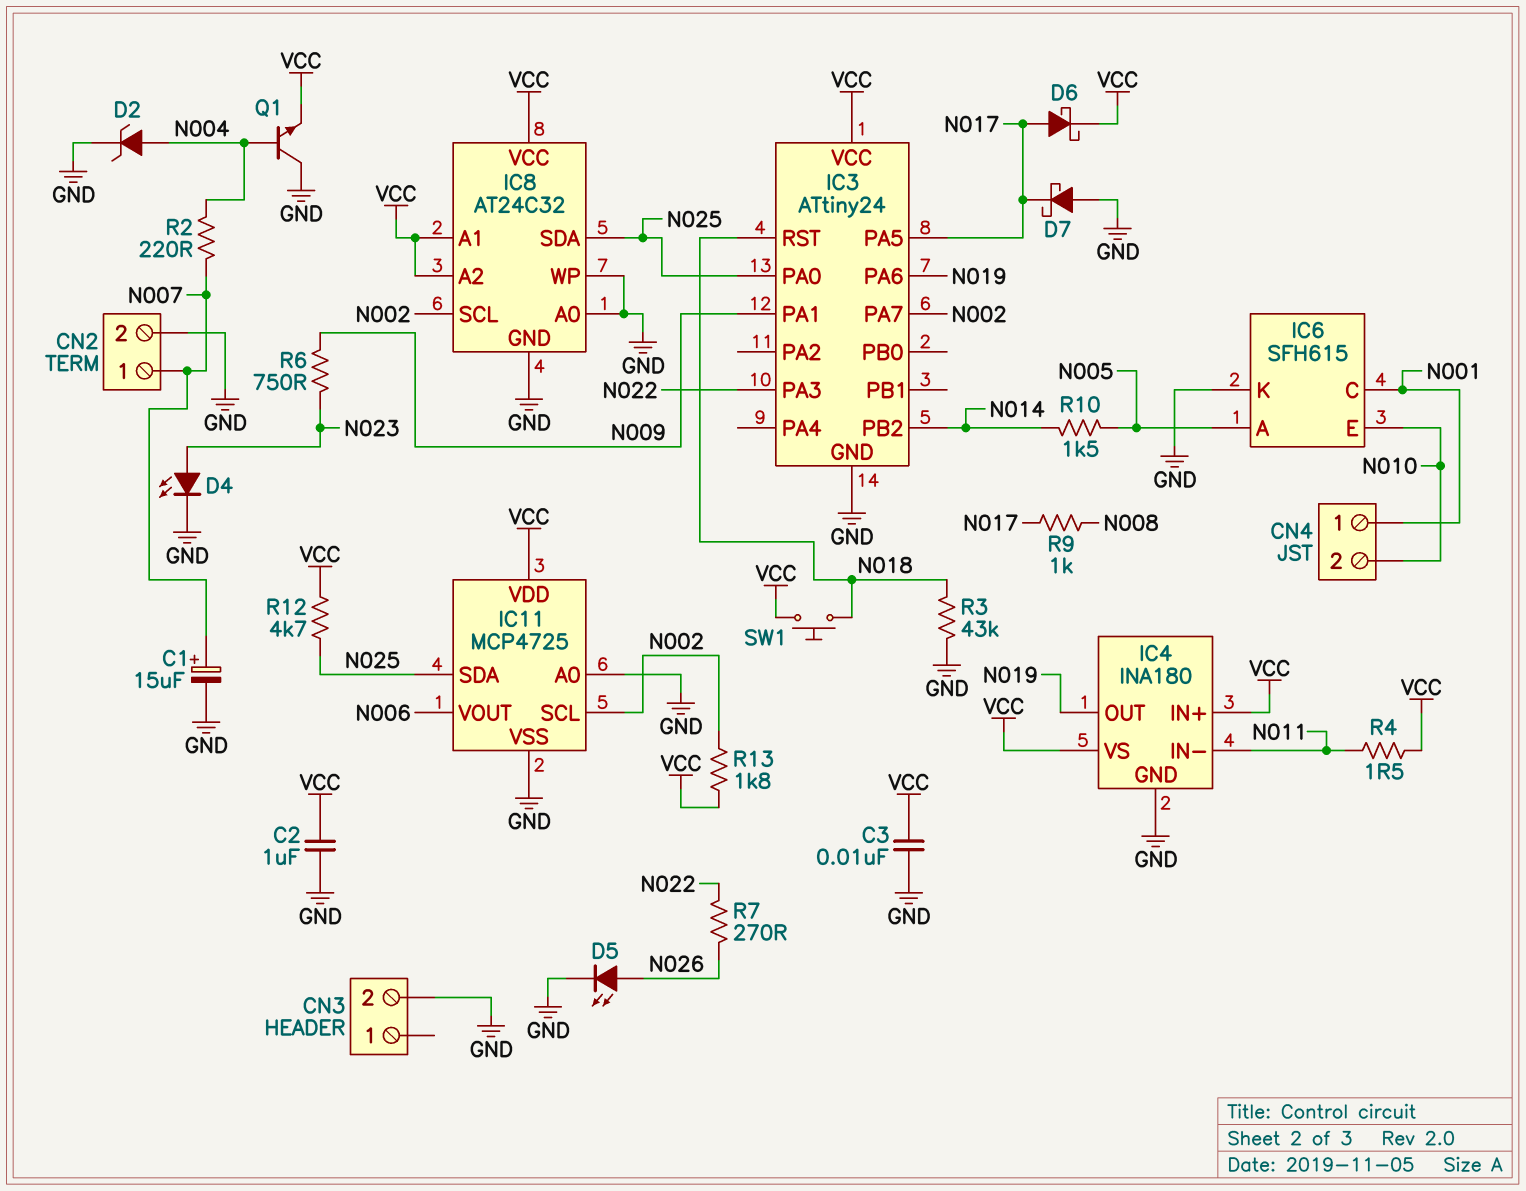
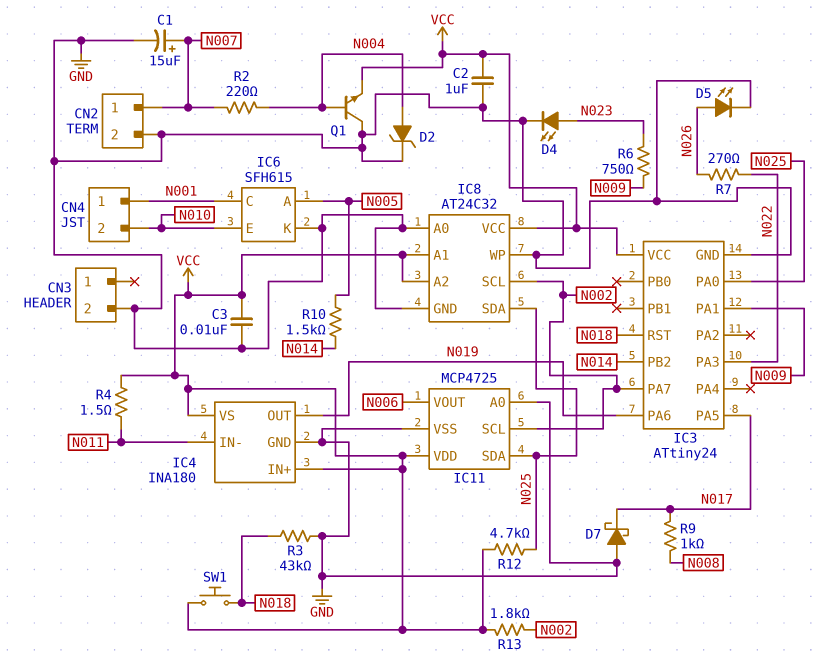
D6: schottky (A N017, K VCC) -> none

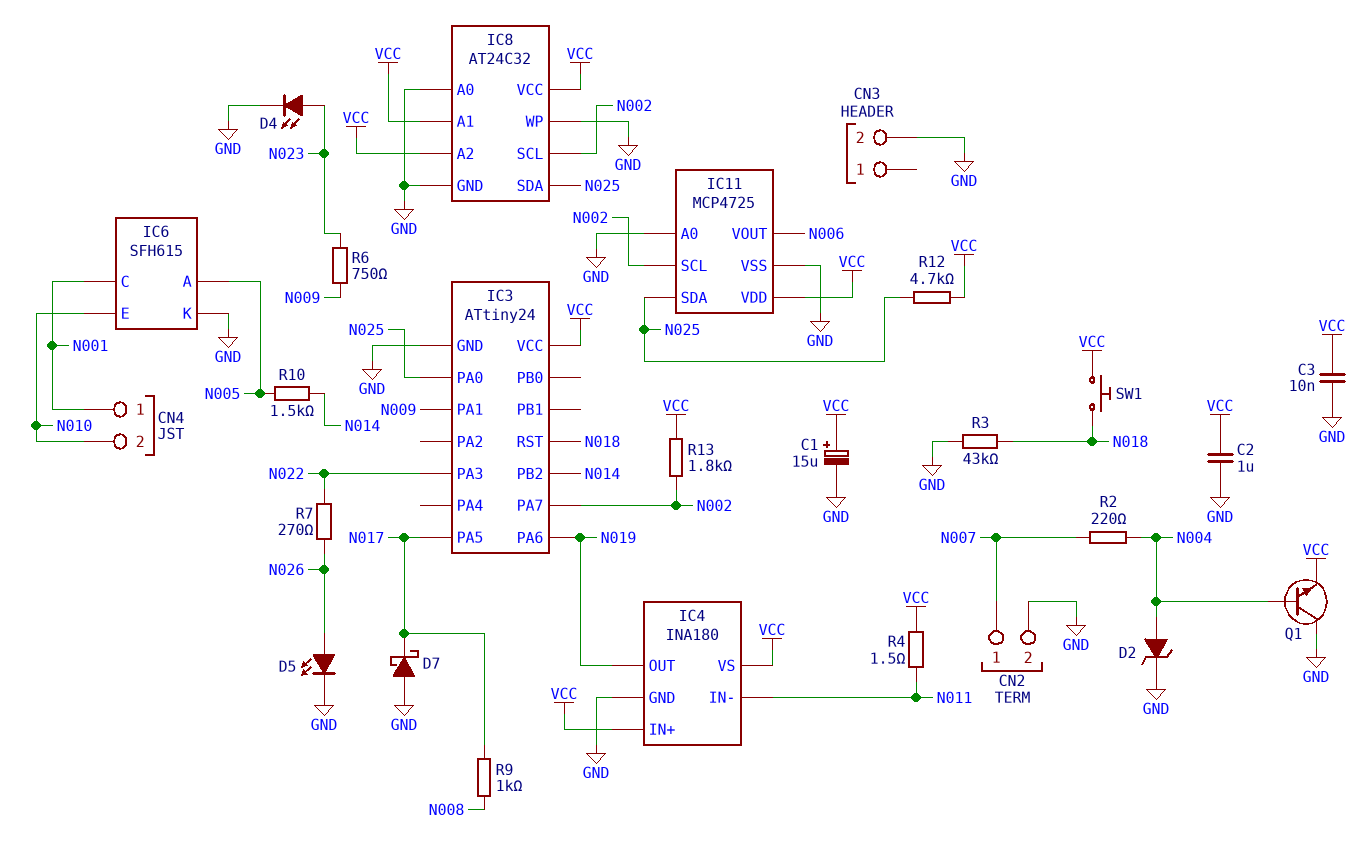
C1: 15uF (plus N007, minus GND) -> 15uF (plus VCC, minus GND)

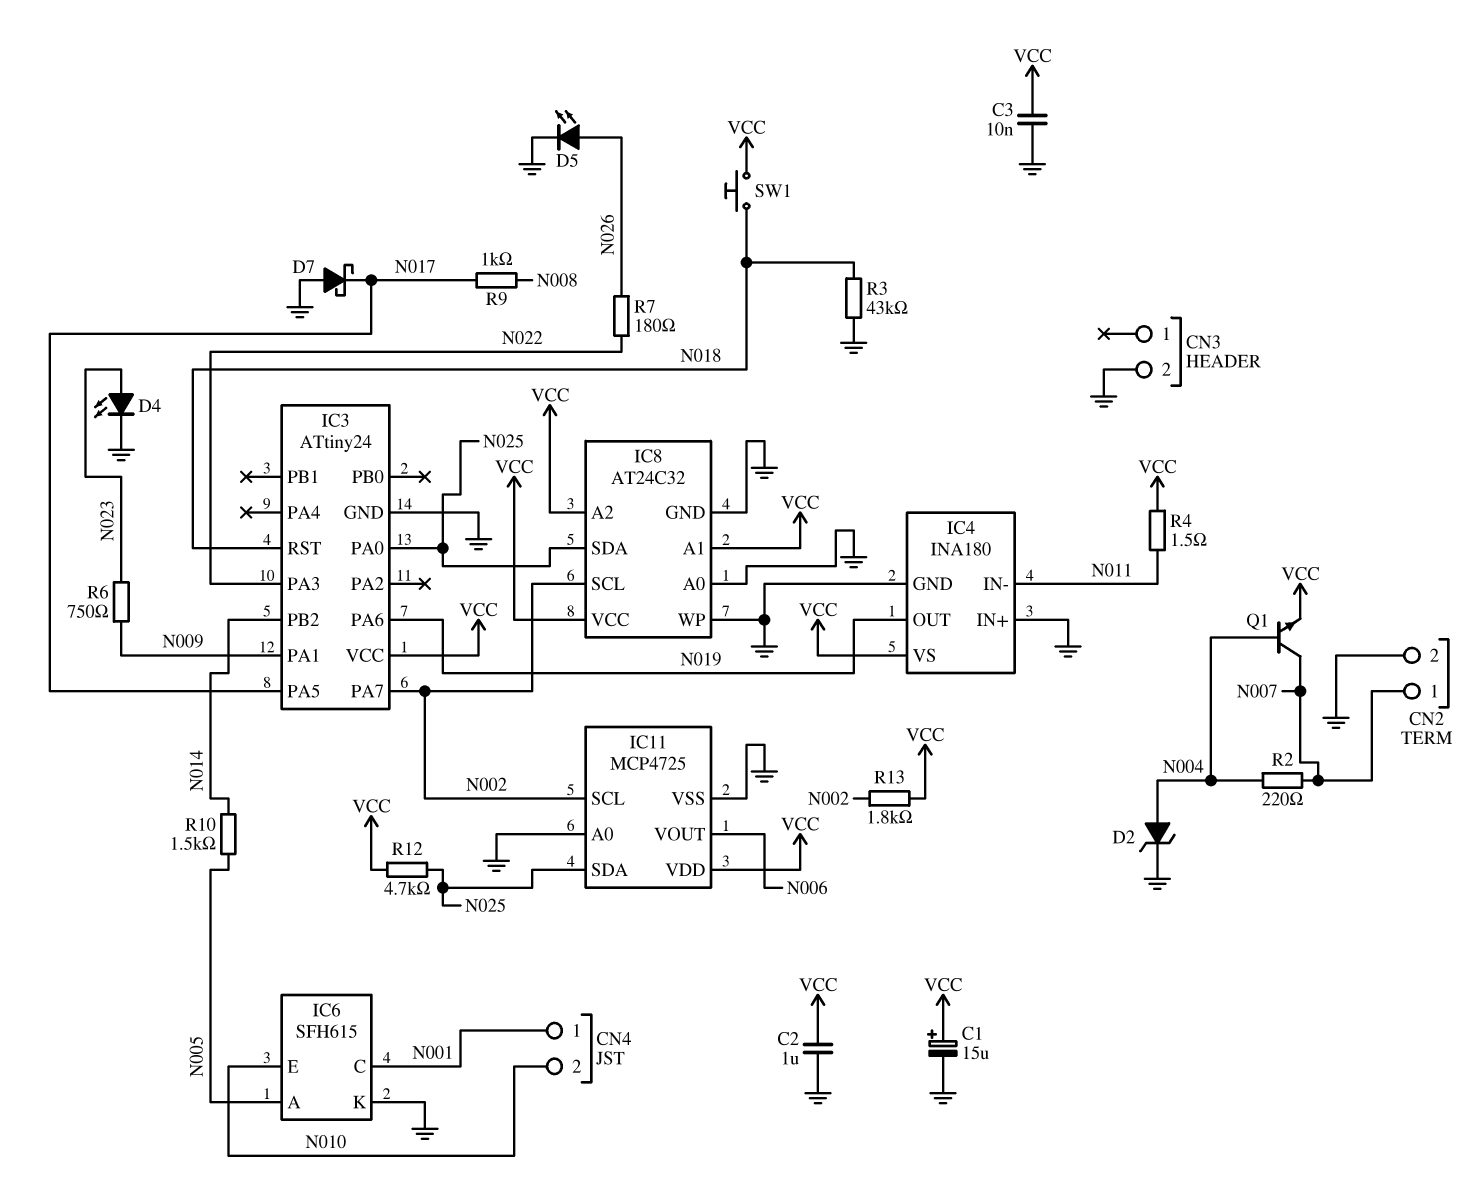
IC4 pin IN+: VCC -> GND
Q1: NPN (B N004, C GND, E VCC) -> NPN (B N004, C N007, E VCC)
R7: 270 (N022, N026) -> 180 (N022, N026)

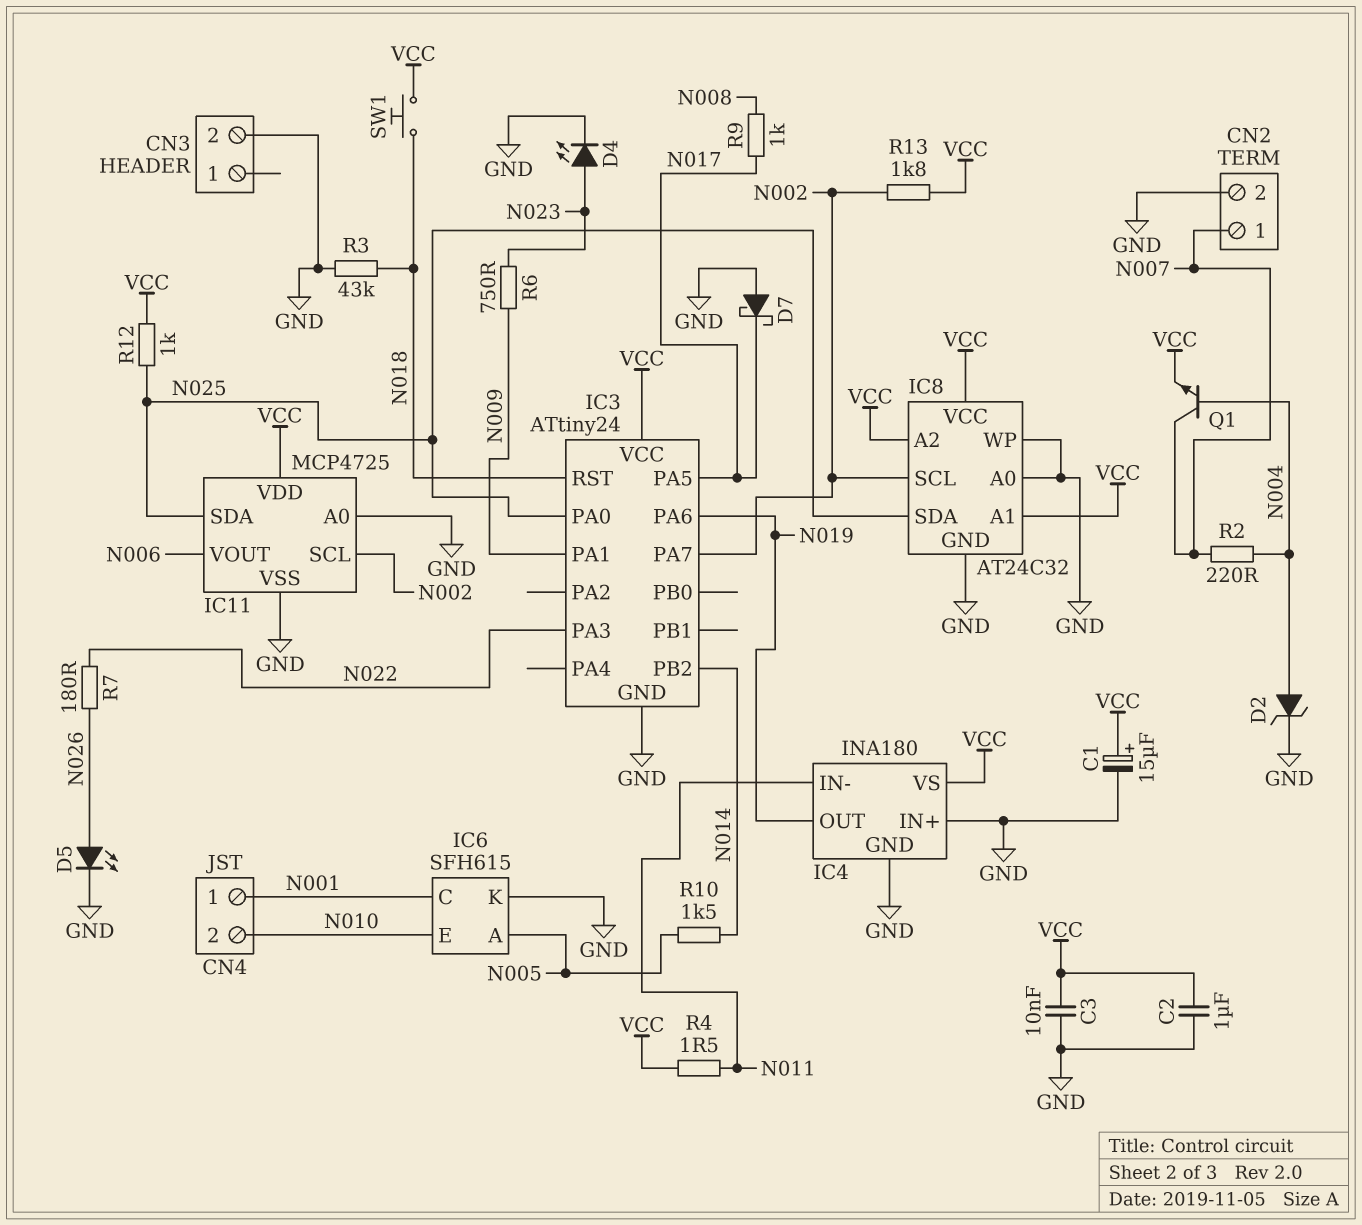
R12: 4.7k (N025, VCC) -> 1k (N025, VCC)

